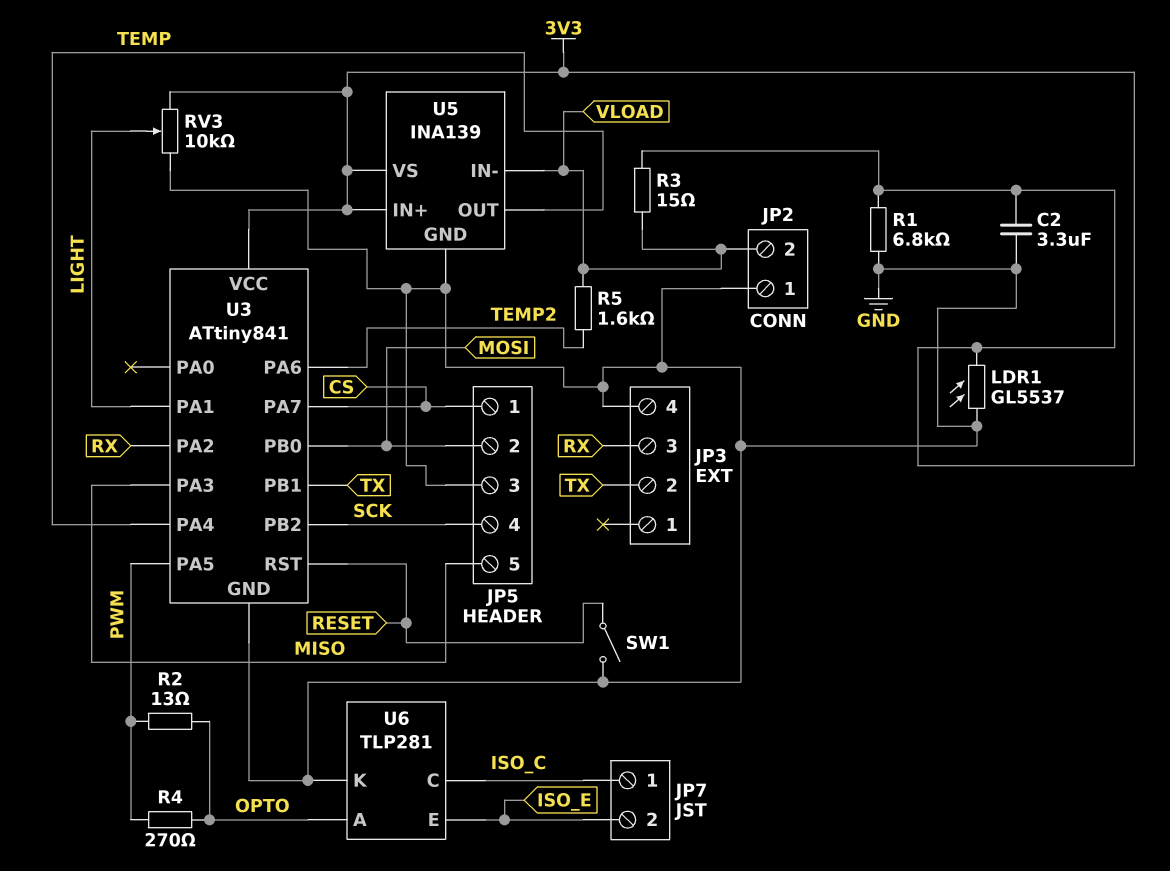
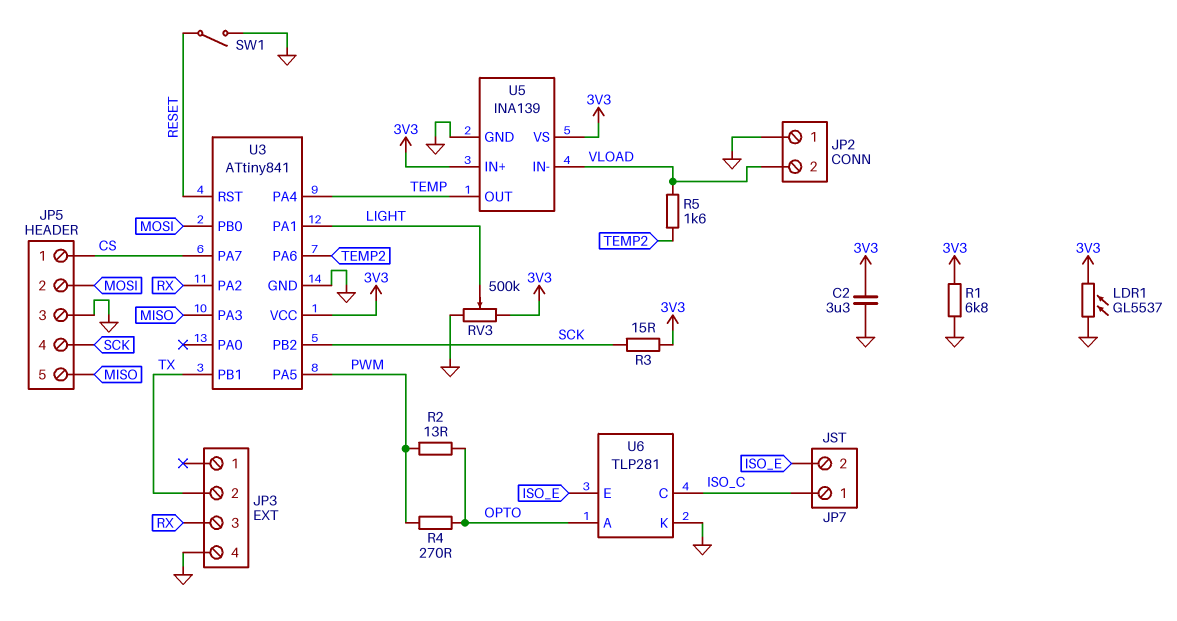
R3: 15 (3V3, VLOAD) -> 15 (3V3, SCK)
RV3: 10k (3V3, GND, wiper LIGHT) -> 500k (3V3, GND, wiper LIGHT)

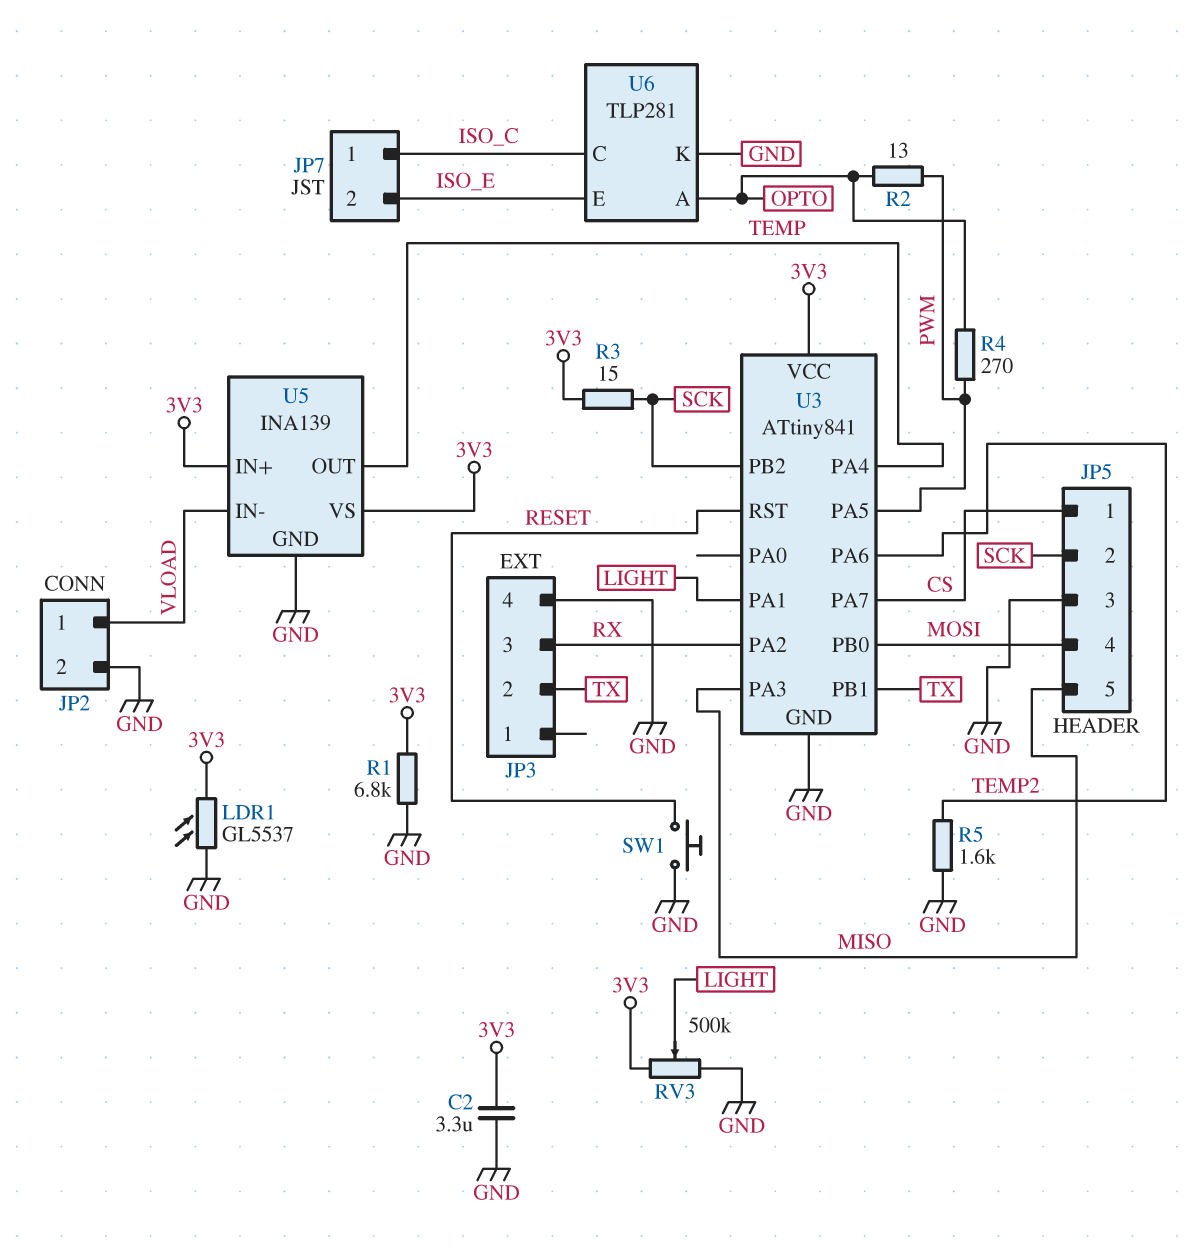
JP2 pin 1: GND -> VLOAD
JP2 pin 2: VLOAD -> GND
JP5 pin 2: MOSI -> SCK
JP5 pin 4: SCK -> MOSI
R5: 1.6k (TEMP2, VLOAD) -> 1.6k (GND, TEMP2)
SW1: switch (GND, RESET) -> button (GND, RESET)

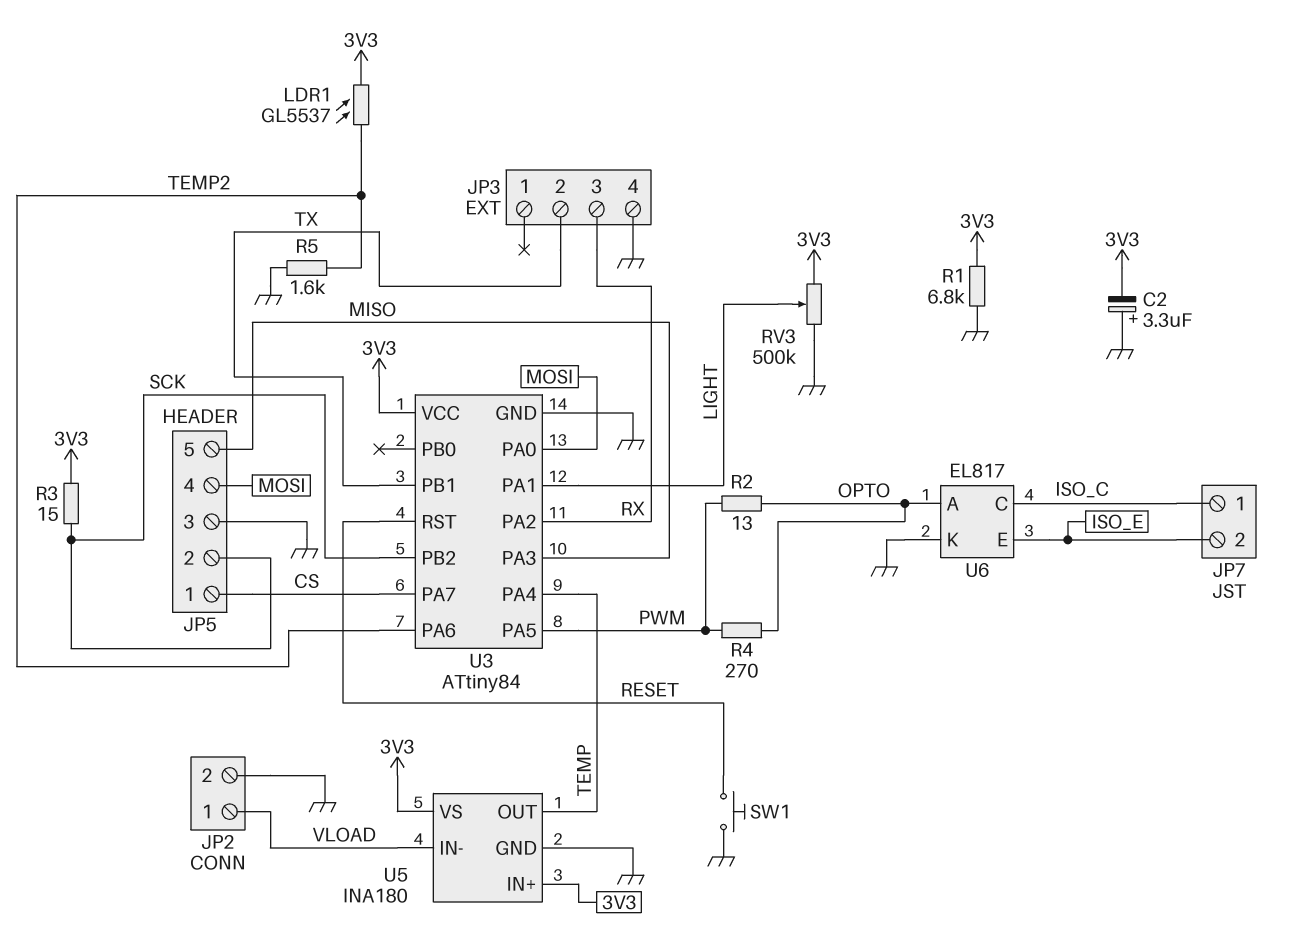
C2: 3.3uF (3V3, GND) -> 3.3uF (plus GND, minus 3V3)
LDR1: GL5537 (3V3, GND) -> GL5537 (3V3, TEMP2)
U3: ATtiny841 -> ATtiny84
U3 pin PA0: none -> MOSI
U3 pin PB0: MOSI -> none
U5: INA139 -> INA180
U6: TLP281 -> EL817

